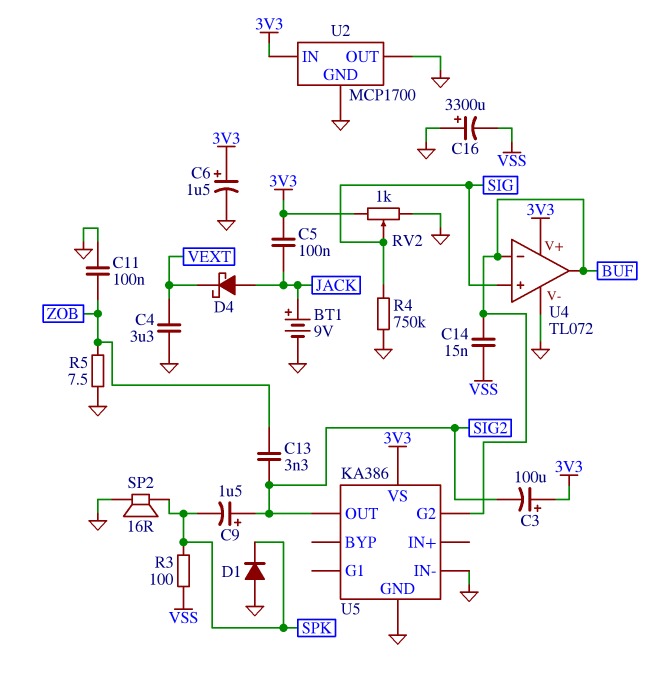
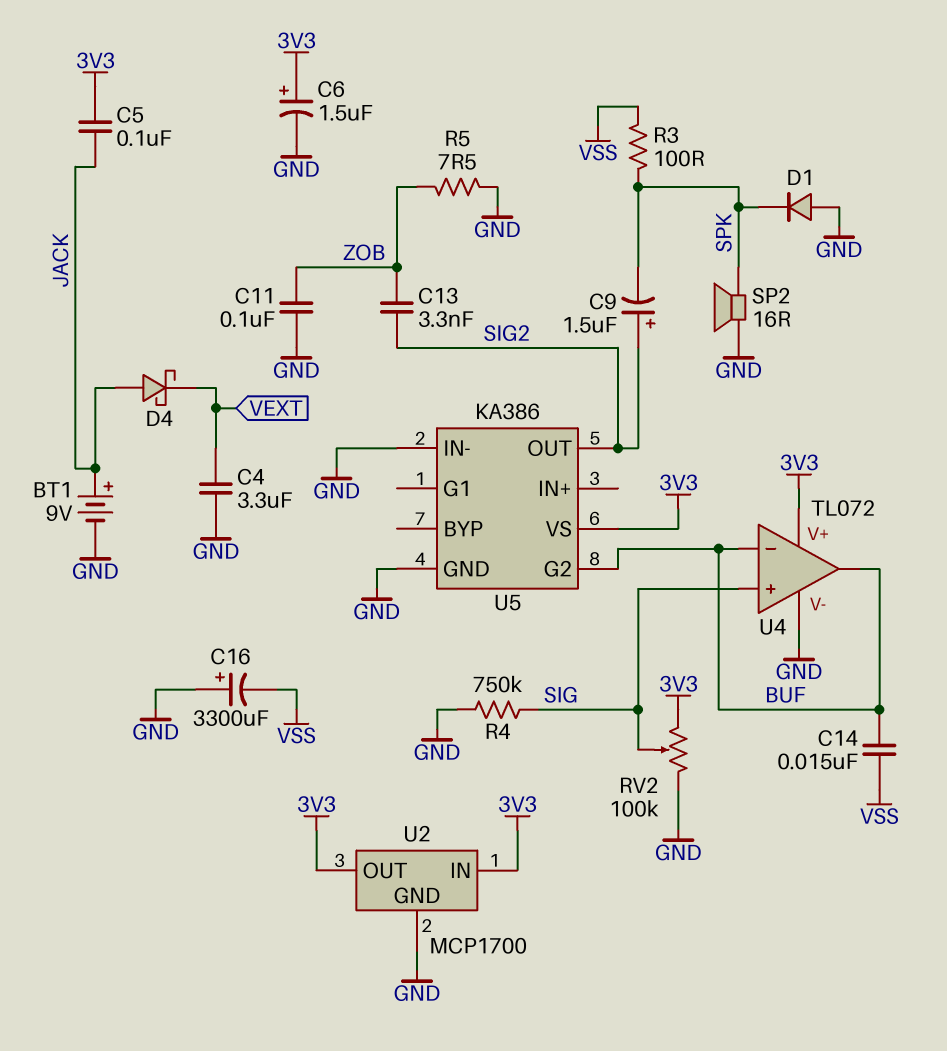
C3: 100uF (plus 3V3, minus SIG2) -> none
RV2: 1k (3V3, GND, wiper SIG) -> 100k (3V3, GND, wiper SIG)
U2 pin OUT: GND -> 3V3

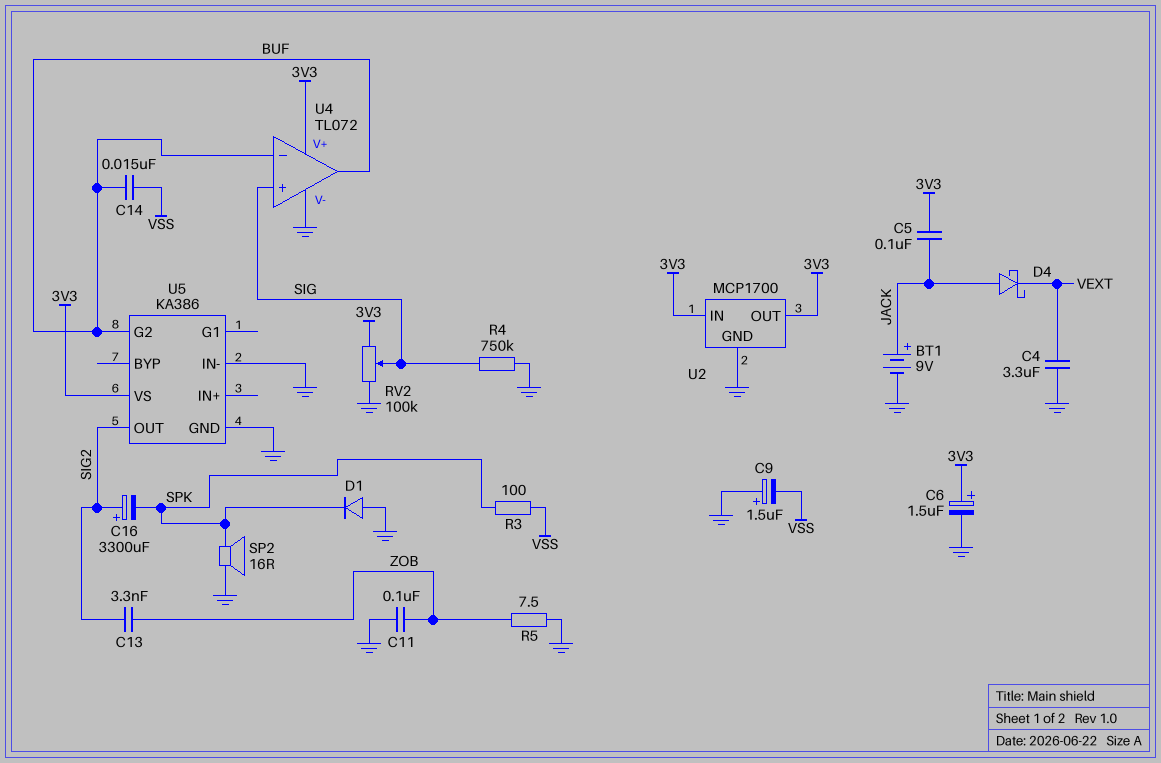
C9: 1.5uF (plus SIG2, minus SPK) -> 1.5uF (plus GND, minus VSS)
C16: 3300uF (plus GND, minus VSS) -> 3300uF (plus SIG2, minus SPK)

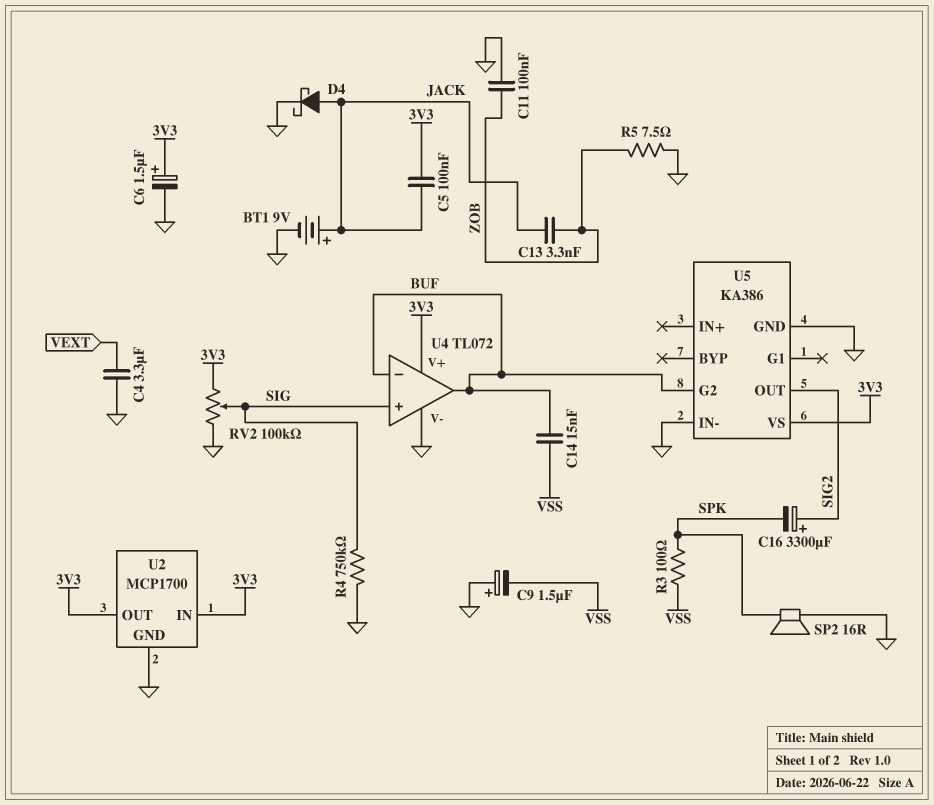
C13: 3.3nF (SIG2, ZOB) -> 3.3nF (JACK, ZOB)
D1: diode (A GND, K SPK) -> none
D4: schottky (A JACK, K VEXT) -> schottky (A JACK, K GND)

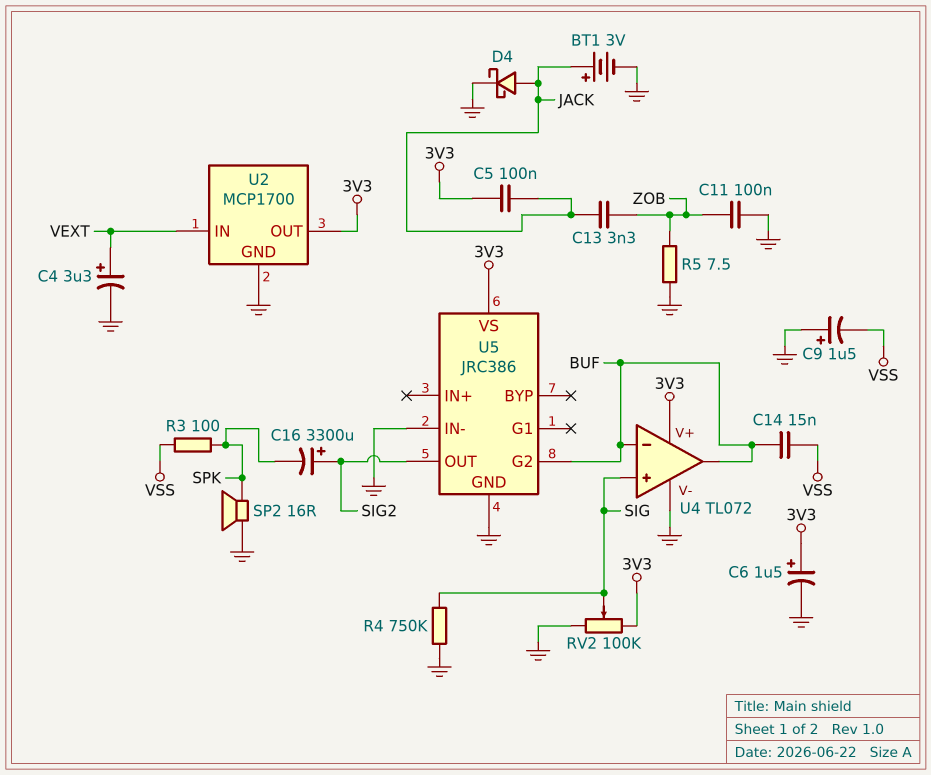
BT1: 9V (plus JACK, minus GND) -> 3V (plus JACK, minus GND)
C4: 3.3uF (GND, VEXT) -> 3.3uF (plus VEXT, minus GND)
U2 pin IN: 3V3 -> VEXT
U5: KA386 -> JRC386

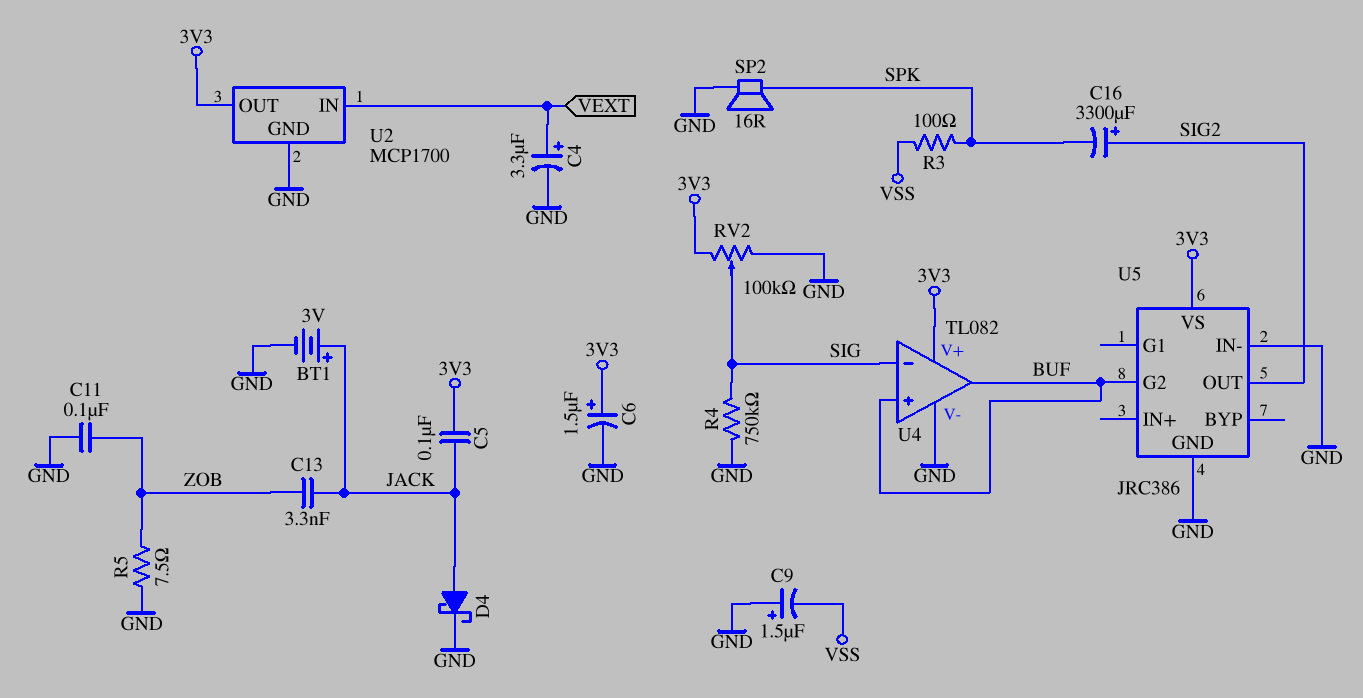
C14: 15nF (BUF, VSS) -> none
U4: TL072 -> TL082
U4 pin in+: SIG -> BUF
U4 pin in-: BUF -> SIG

